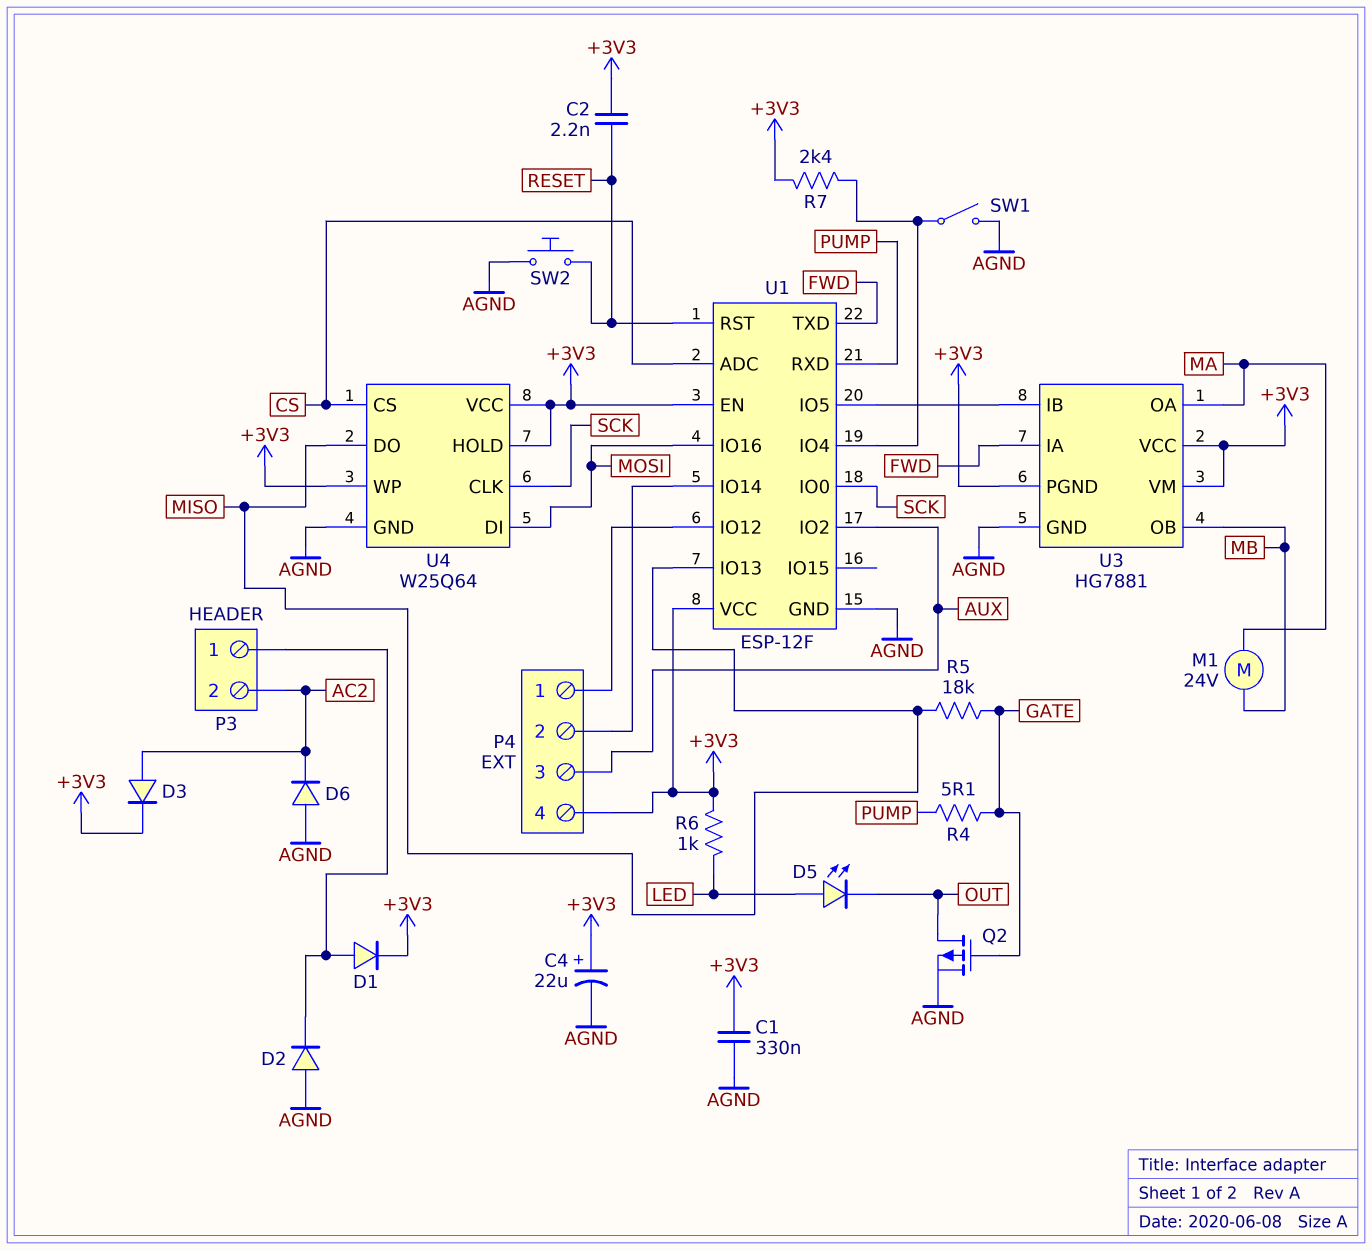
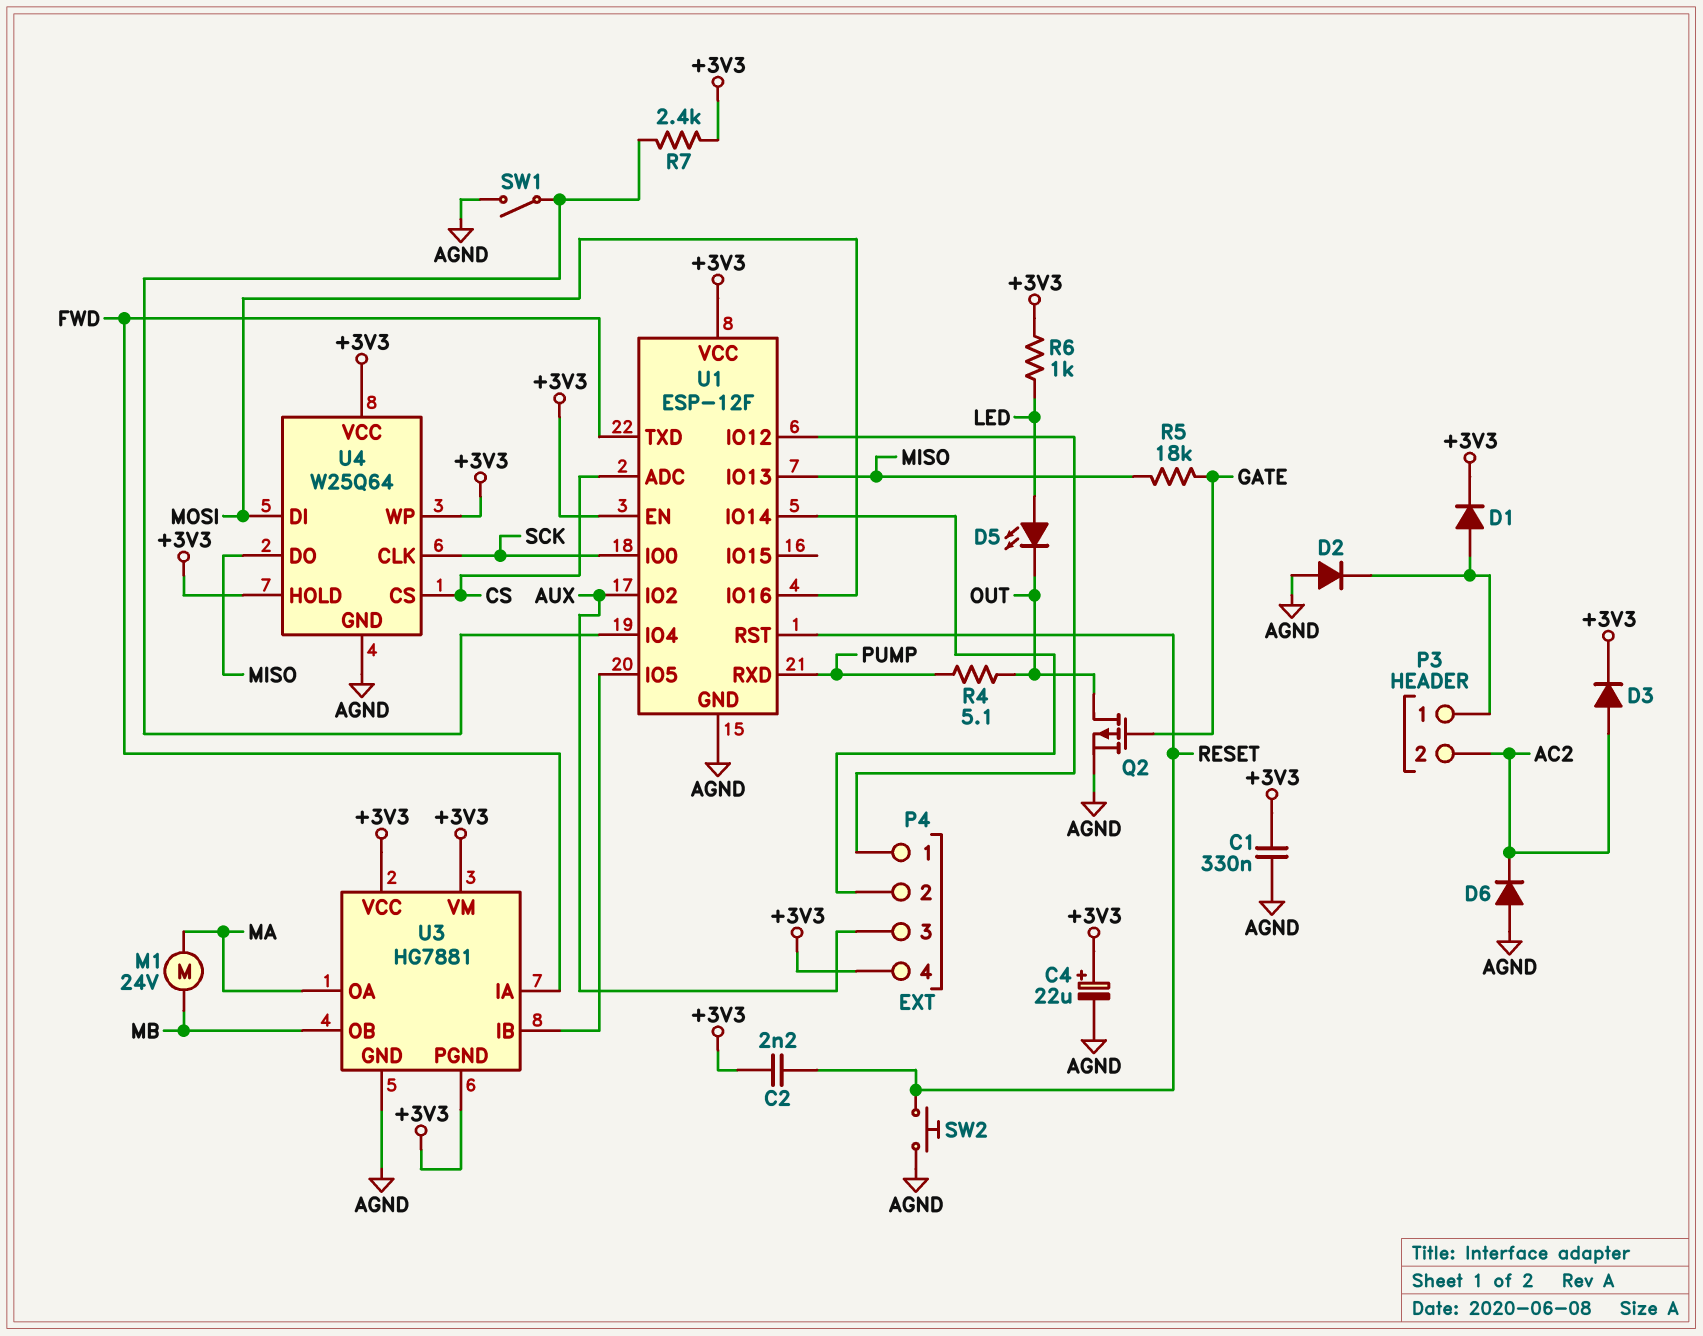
R4: 5.1 (GATE, PUMP) -> 5.1 (OUT, PUMP)

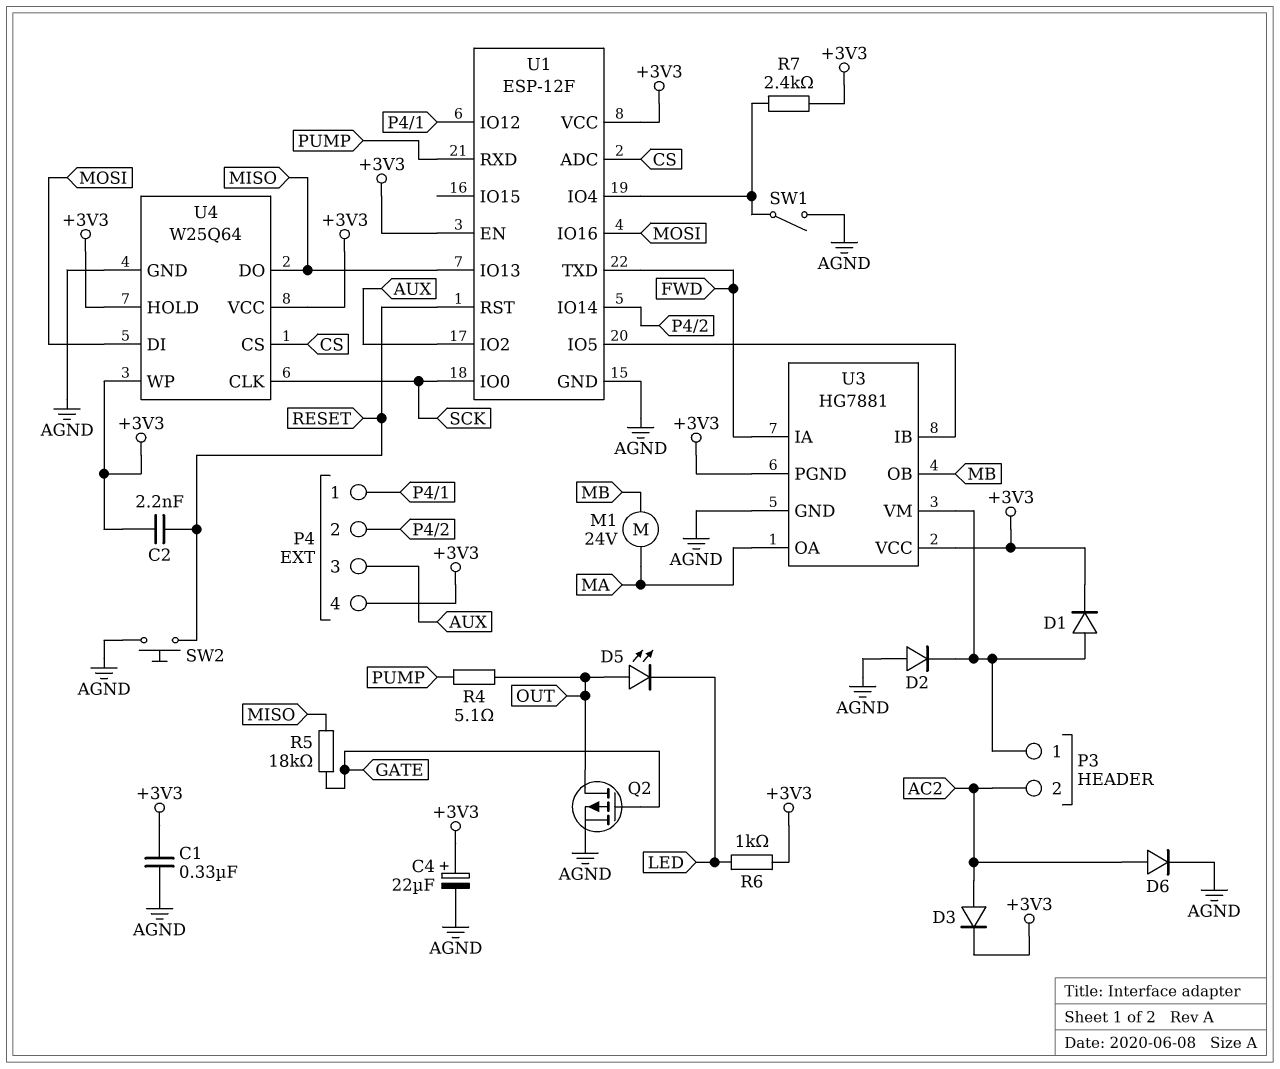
D5: LED (A LED, K OUT) -> LED (A OUT, K LED)
D6: diode (A AGND, K AC2) -> diode (A AC2, K AGND)
U3 pin VM: +3V3 -> P3/1

